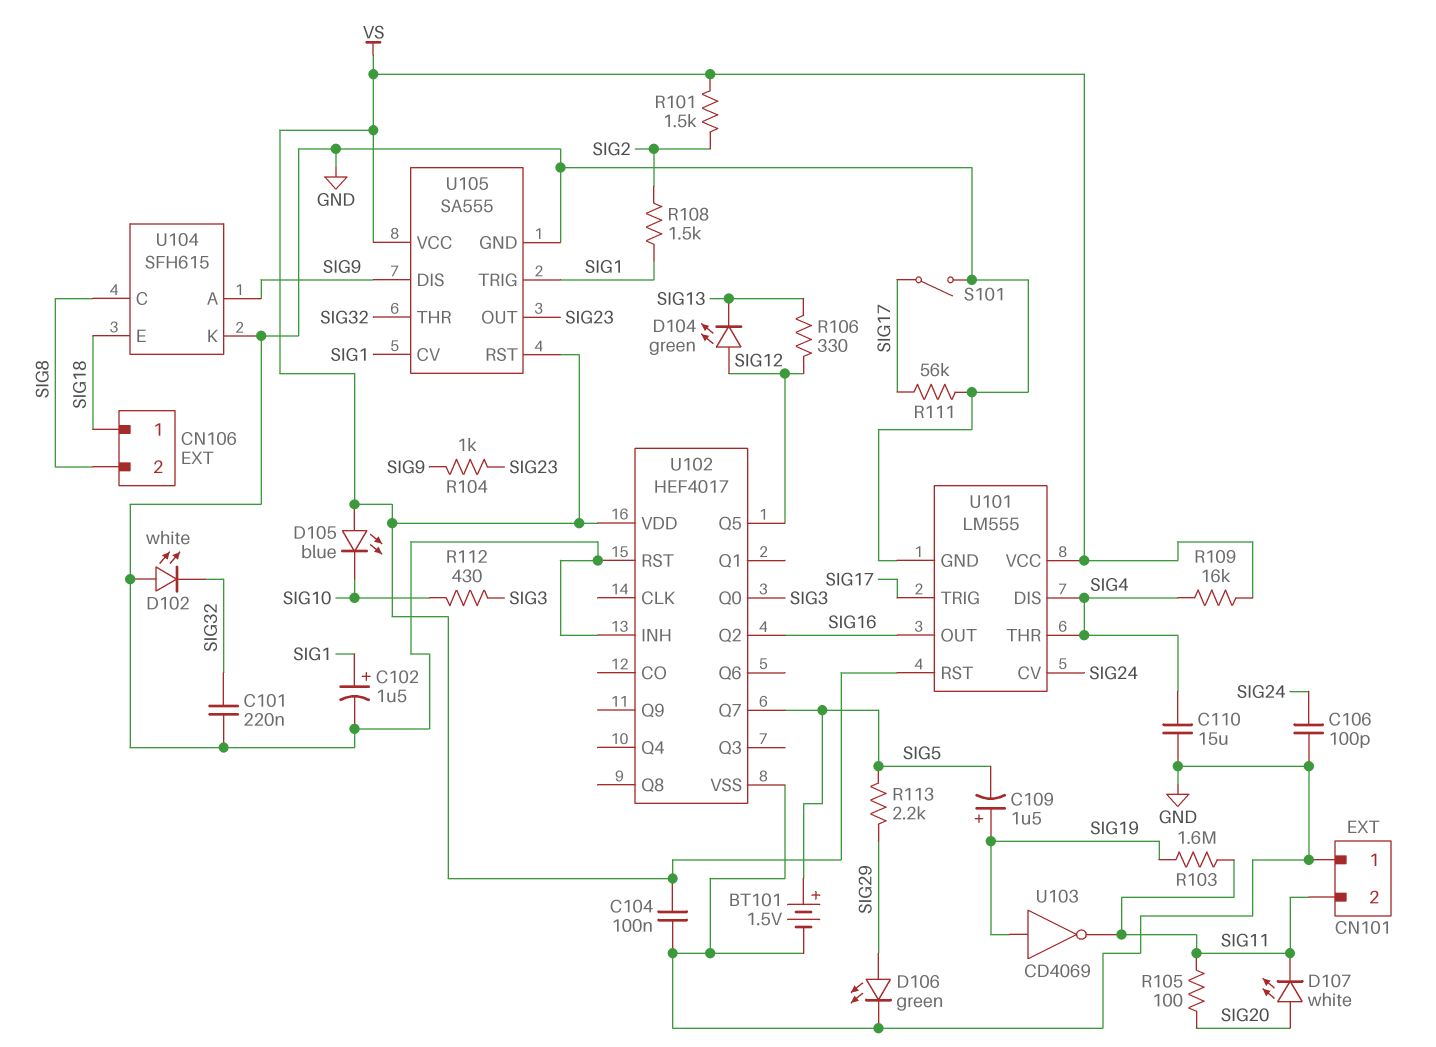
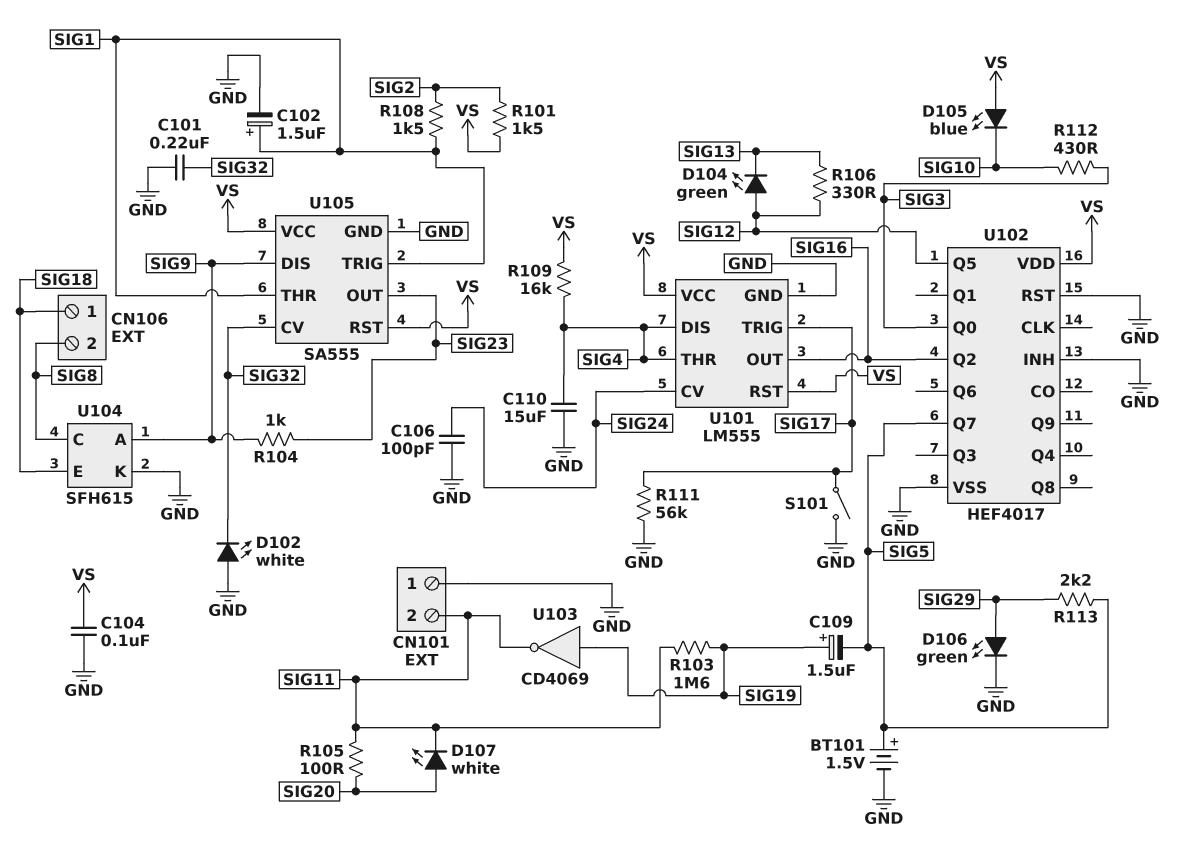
U105 pin CV: SIG1 -> SIG32
U105 pin THR: SIG32 -> SIG1

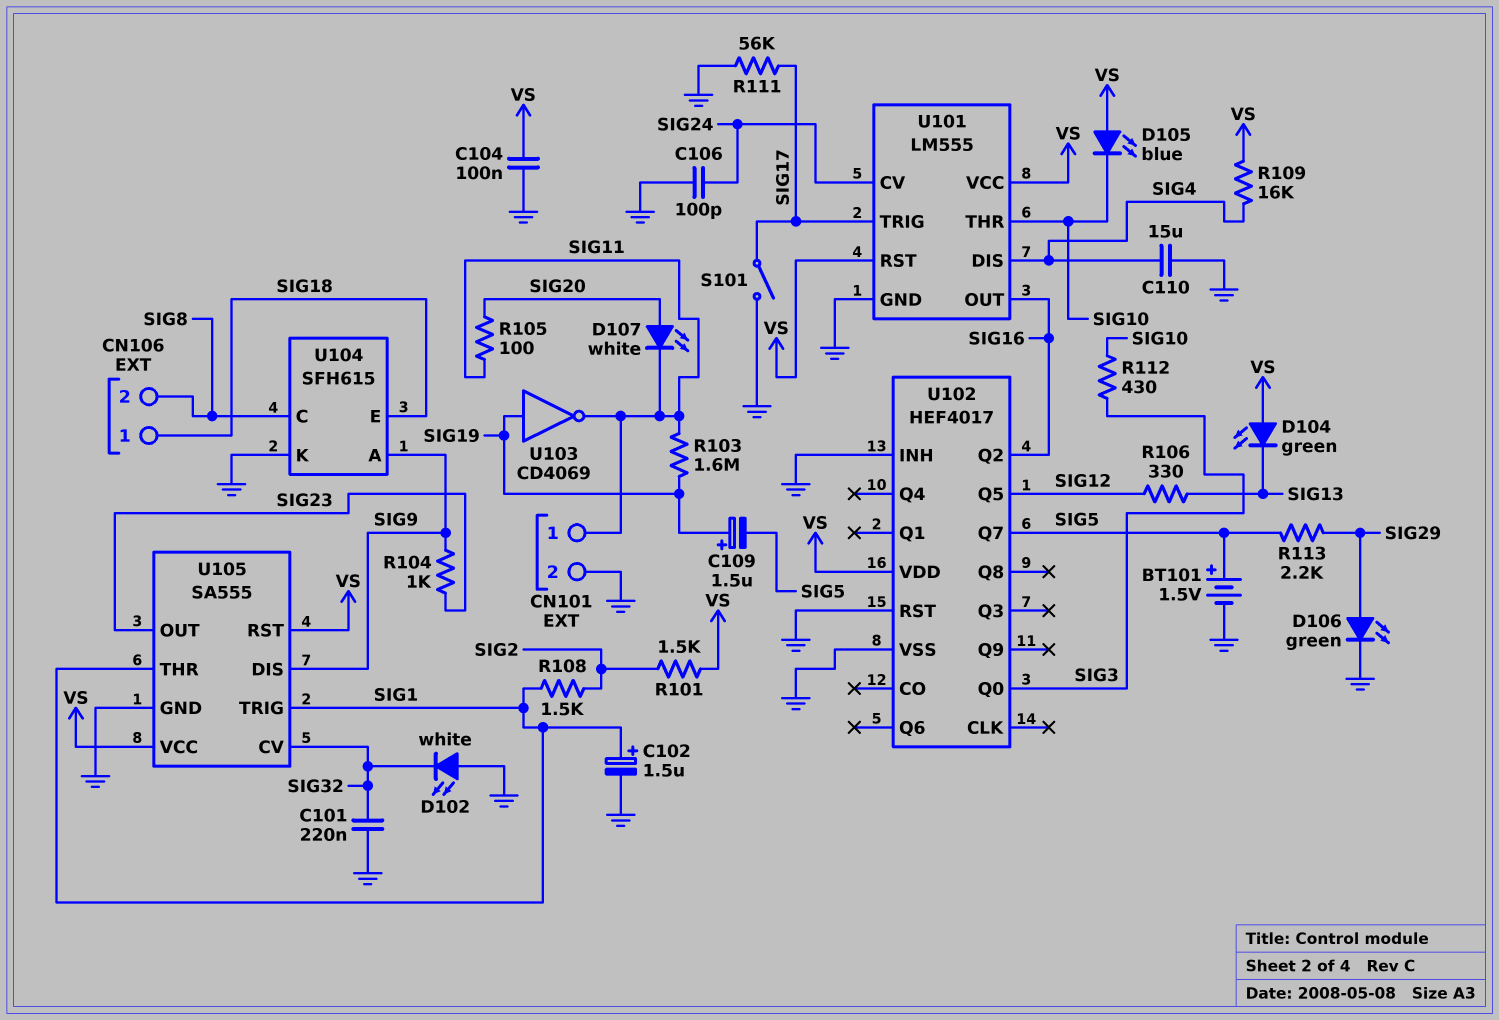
CN101 pin 1: GND -> SIG11
CN101 pin 2: SIG11 -> GND
D104: LED green (A SIG12, K SIG13) -> LED green (A VS, K SIG13)
U101 pin THR: SIG4 -> SIG10

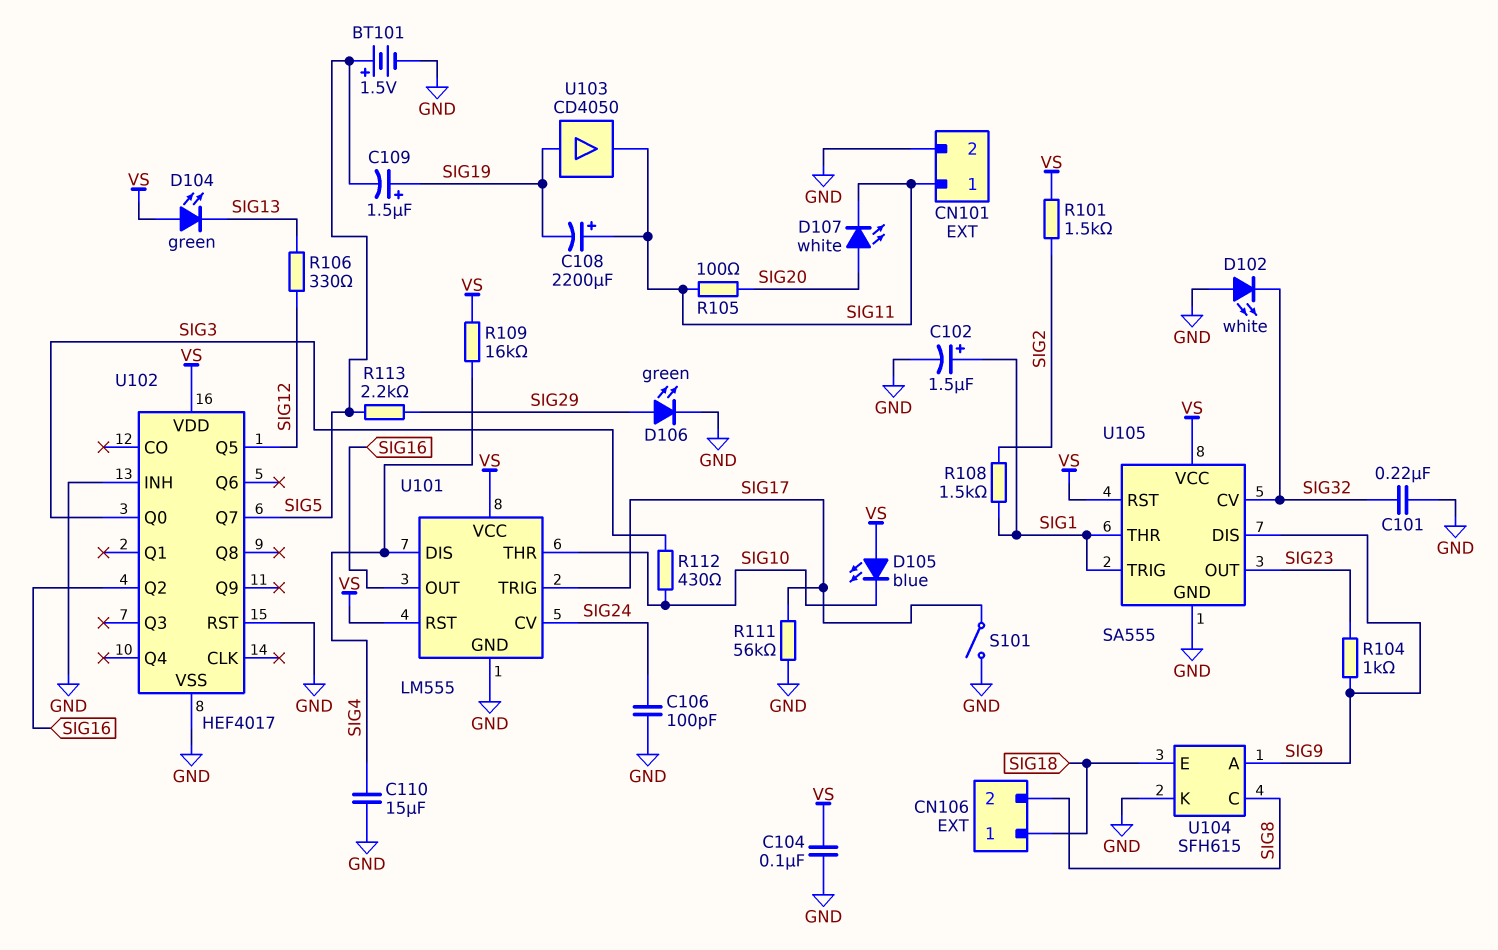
C108: none -> 2200uF (plus SIG11, minus SIG19)
R103: 1.6M (SIG11, SIG19) -> none
U103: NOT CD4069 (in SIG19, out SIG11) -> buffer CD4050 (in SIG19, out SIG11)

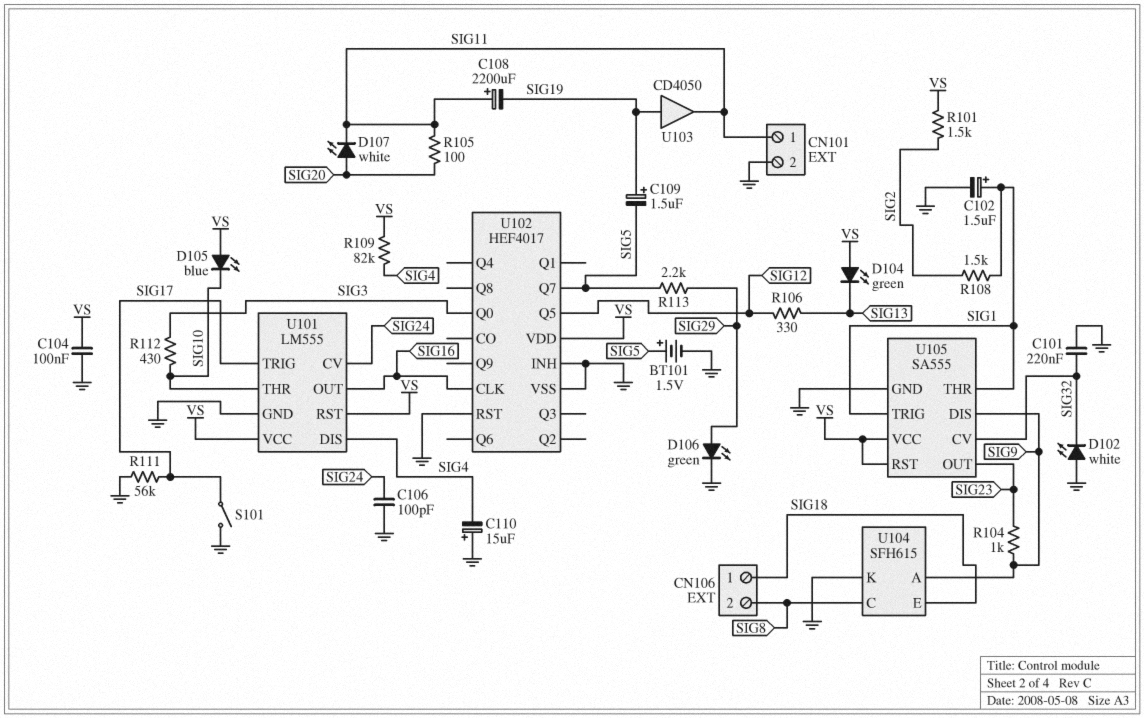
C110: 15uF (GND, SIG4) -> 15uF (plus GND, minus SIG4)
R109: 16k (SIG4, VS) -> 82k (SIG4, VS)
U102 pin CLK: none -> SIG16
U102 pin Q2: SIG16 -> none

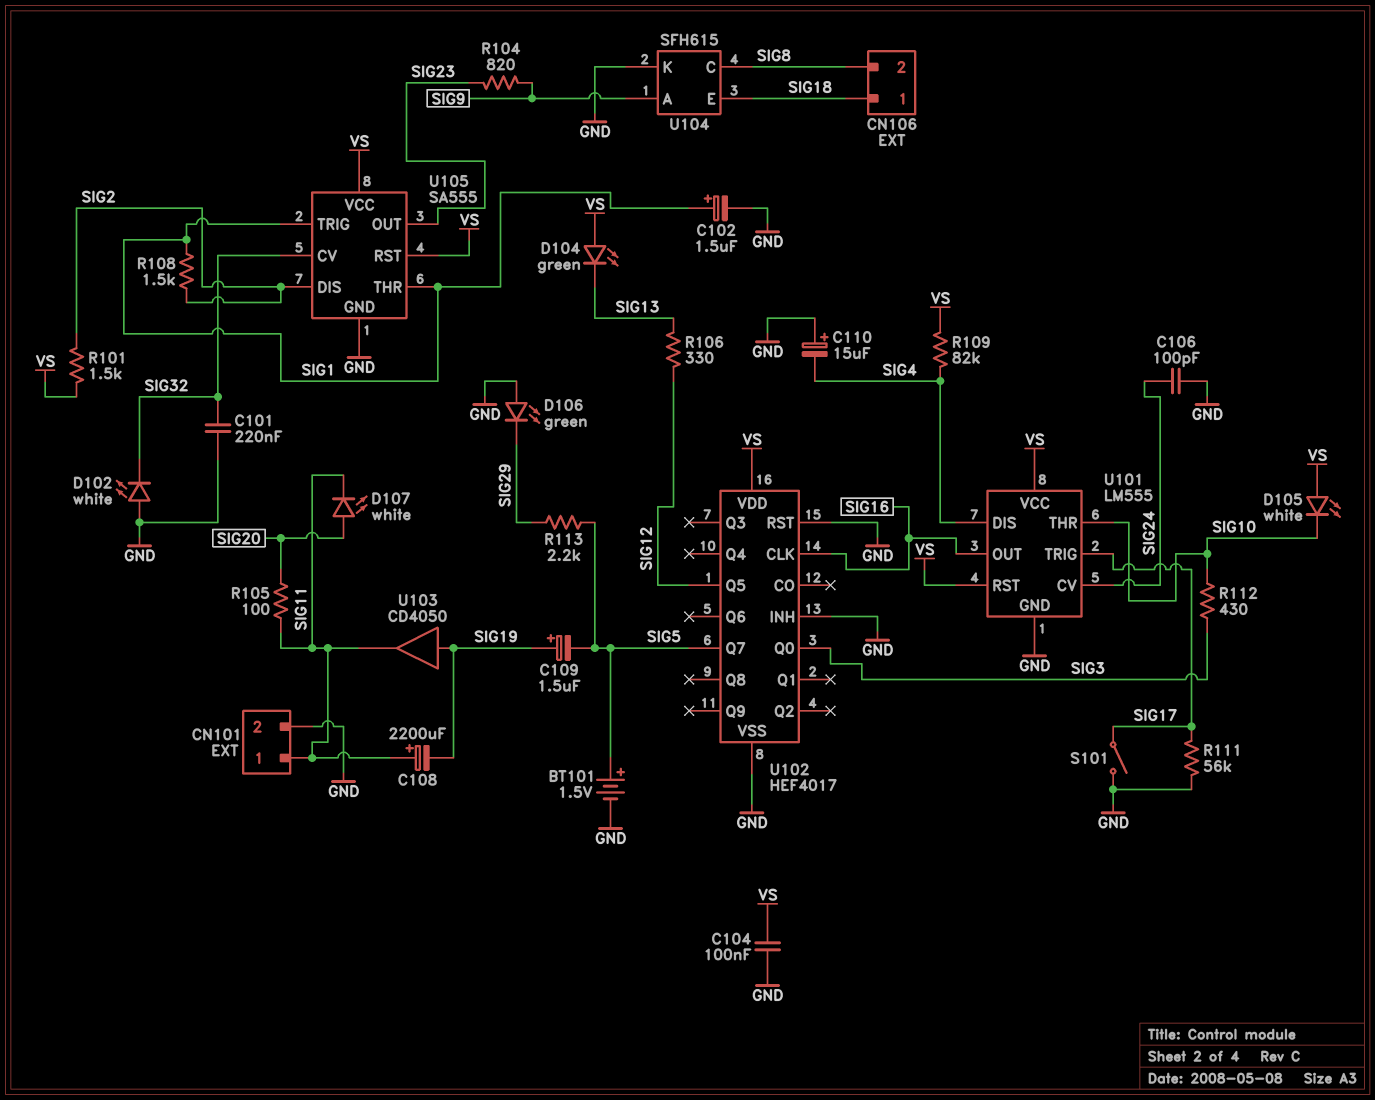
D105: LED blue (A VS, K SIG10) -> LED white (A VS, K SIG10)
D106: LED green (A SIG29, K GND) -> LED green (A GND, K SIG29)
R104: 1k (SIG9, SIG23) -> 820 (SIG9, SIG23)
U105 pin DIS: SIG9 -> SIG2

